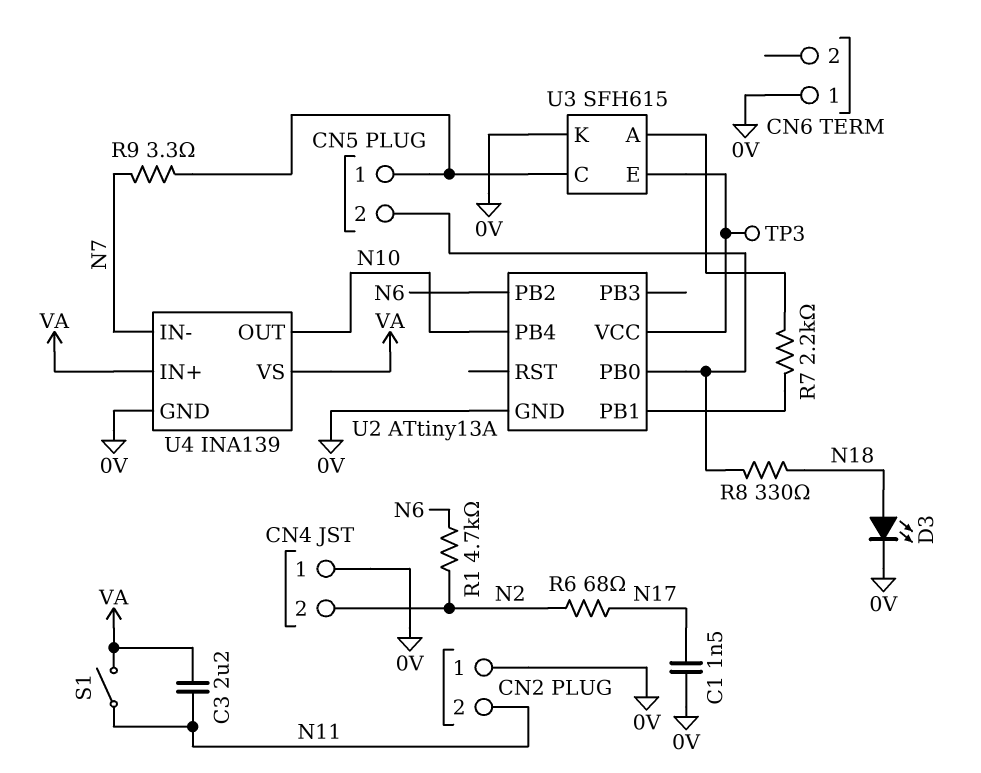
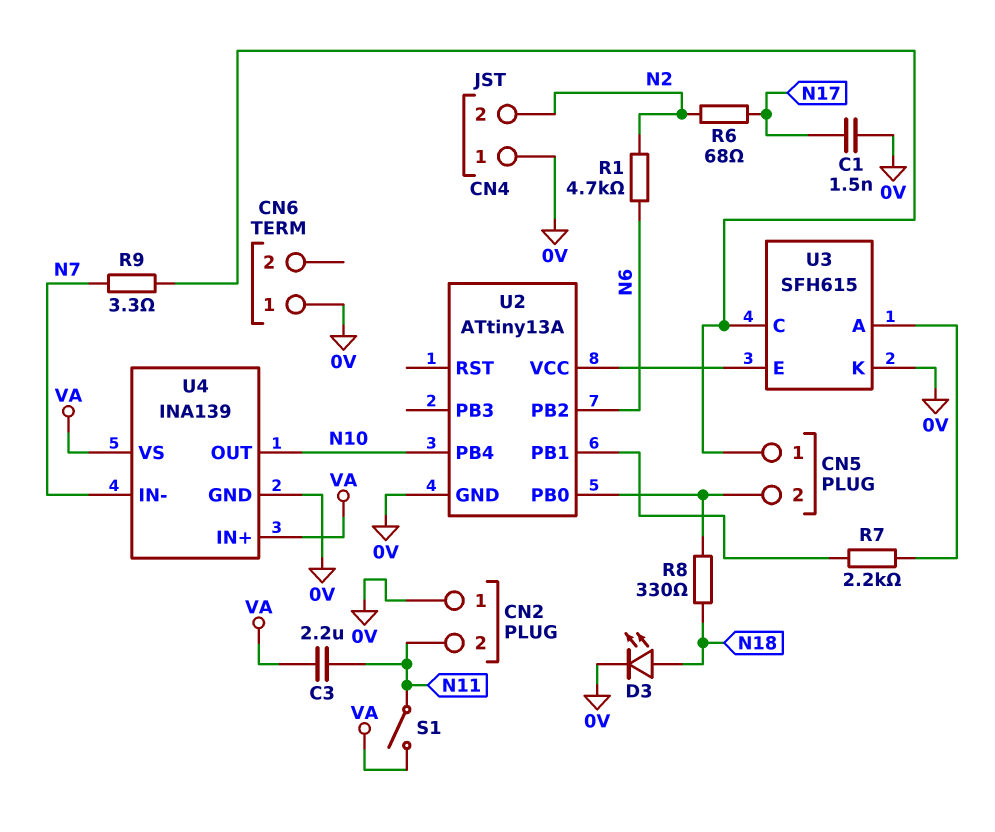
TP3: test point (U2/VCC) -> none

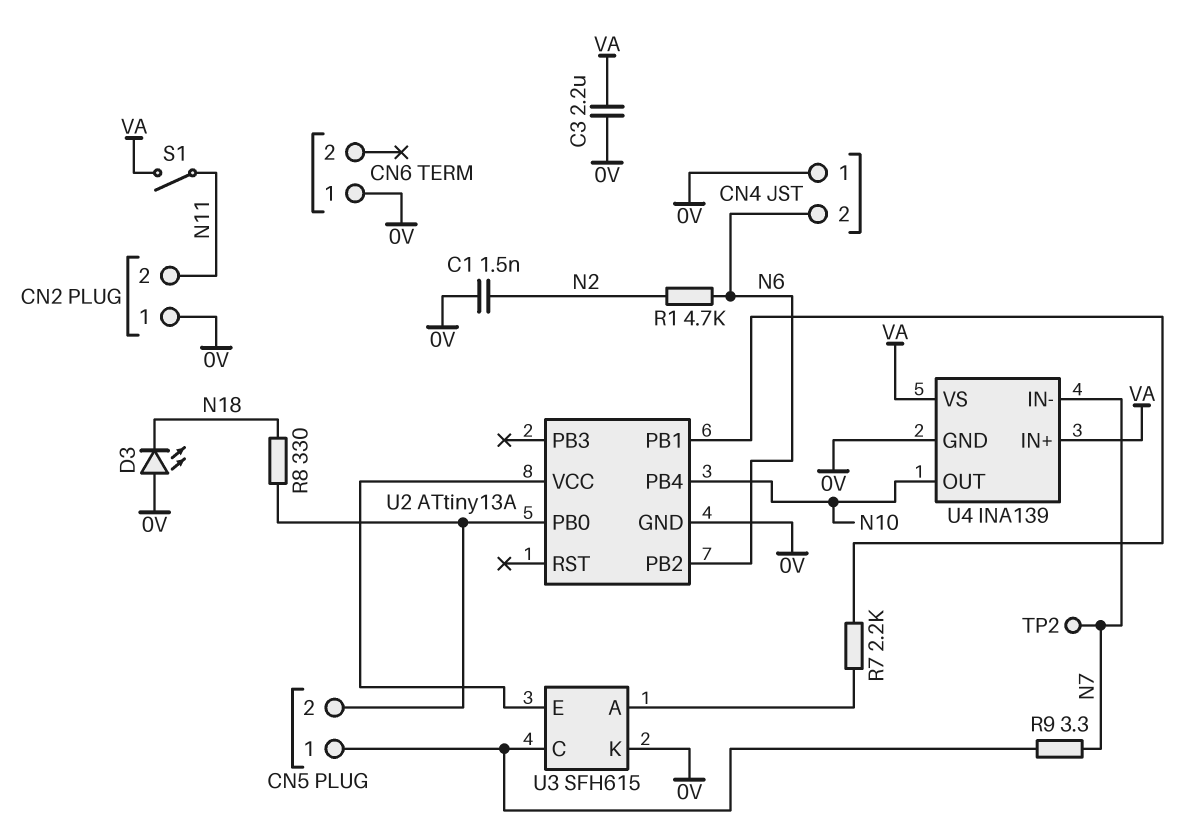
C1: 1.5nF (0V, N17) -> 1.5nF (0V, N2)
C3: 2.2uF (N11, VA) -> 2.2uF (0V, VA)
CN4 pin 2: N2 -> N6
D3: LED (A N18, K 0V) -> LED (A 0V, K N18)
R6: 68 (N2, N17) -> none
TP2: none -> test point (N7)

